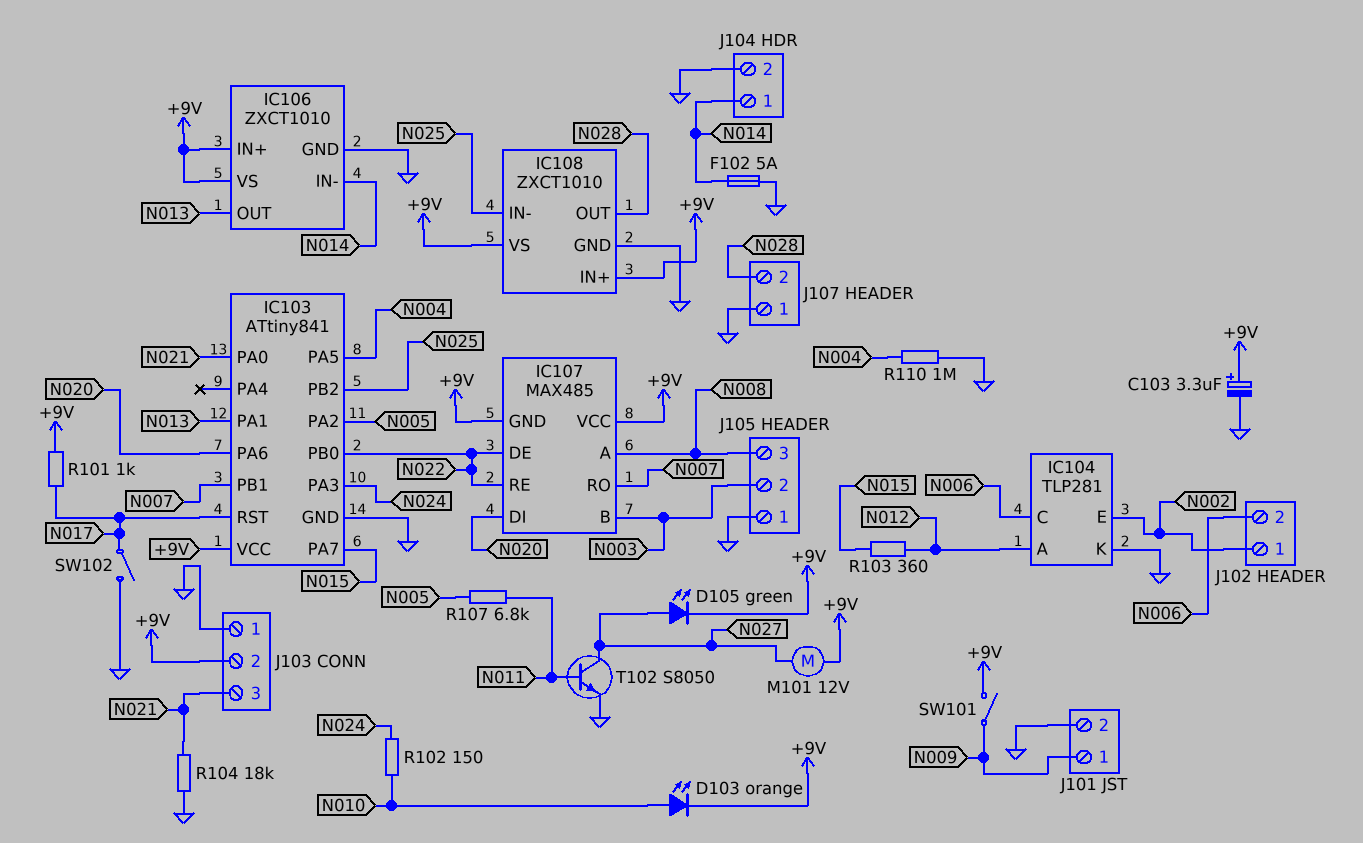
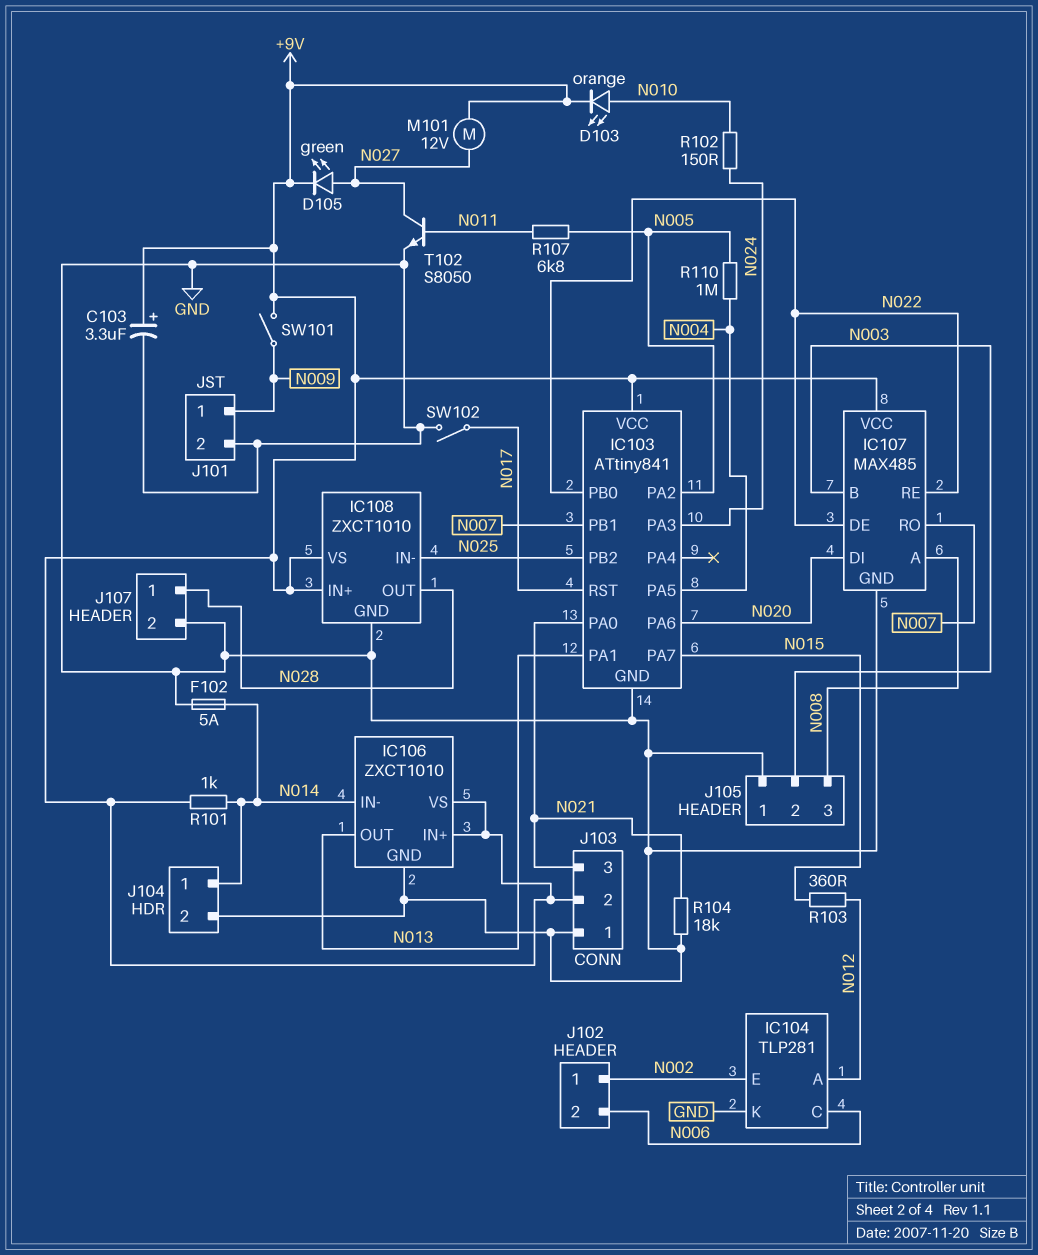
IC107 pin GND: +9V -> GND
J107 pin 1: GND -> N028
J107 pin 2: N028 -> GND
R101: 1k (+9V, N017) -> 1k (+9V, N014)
R110: 1M (GND, N004) -> 1M (N004, N005)

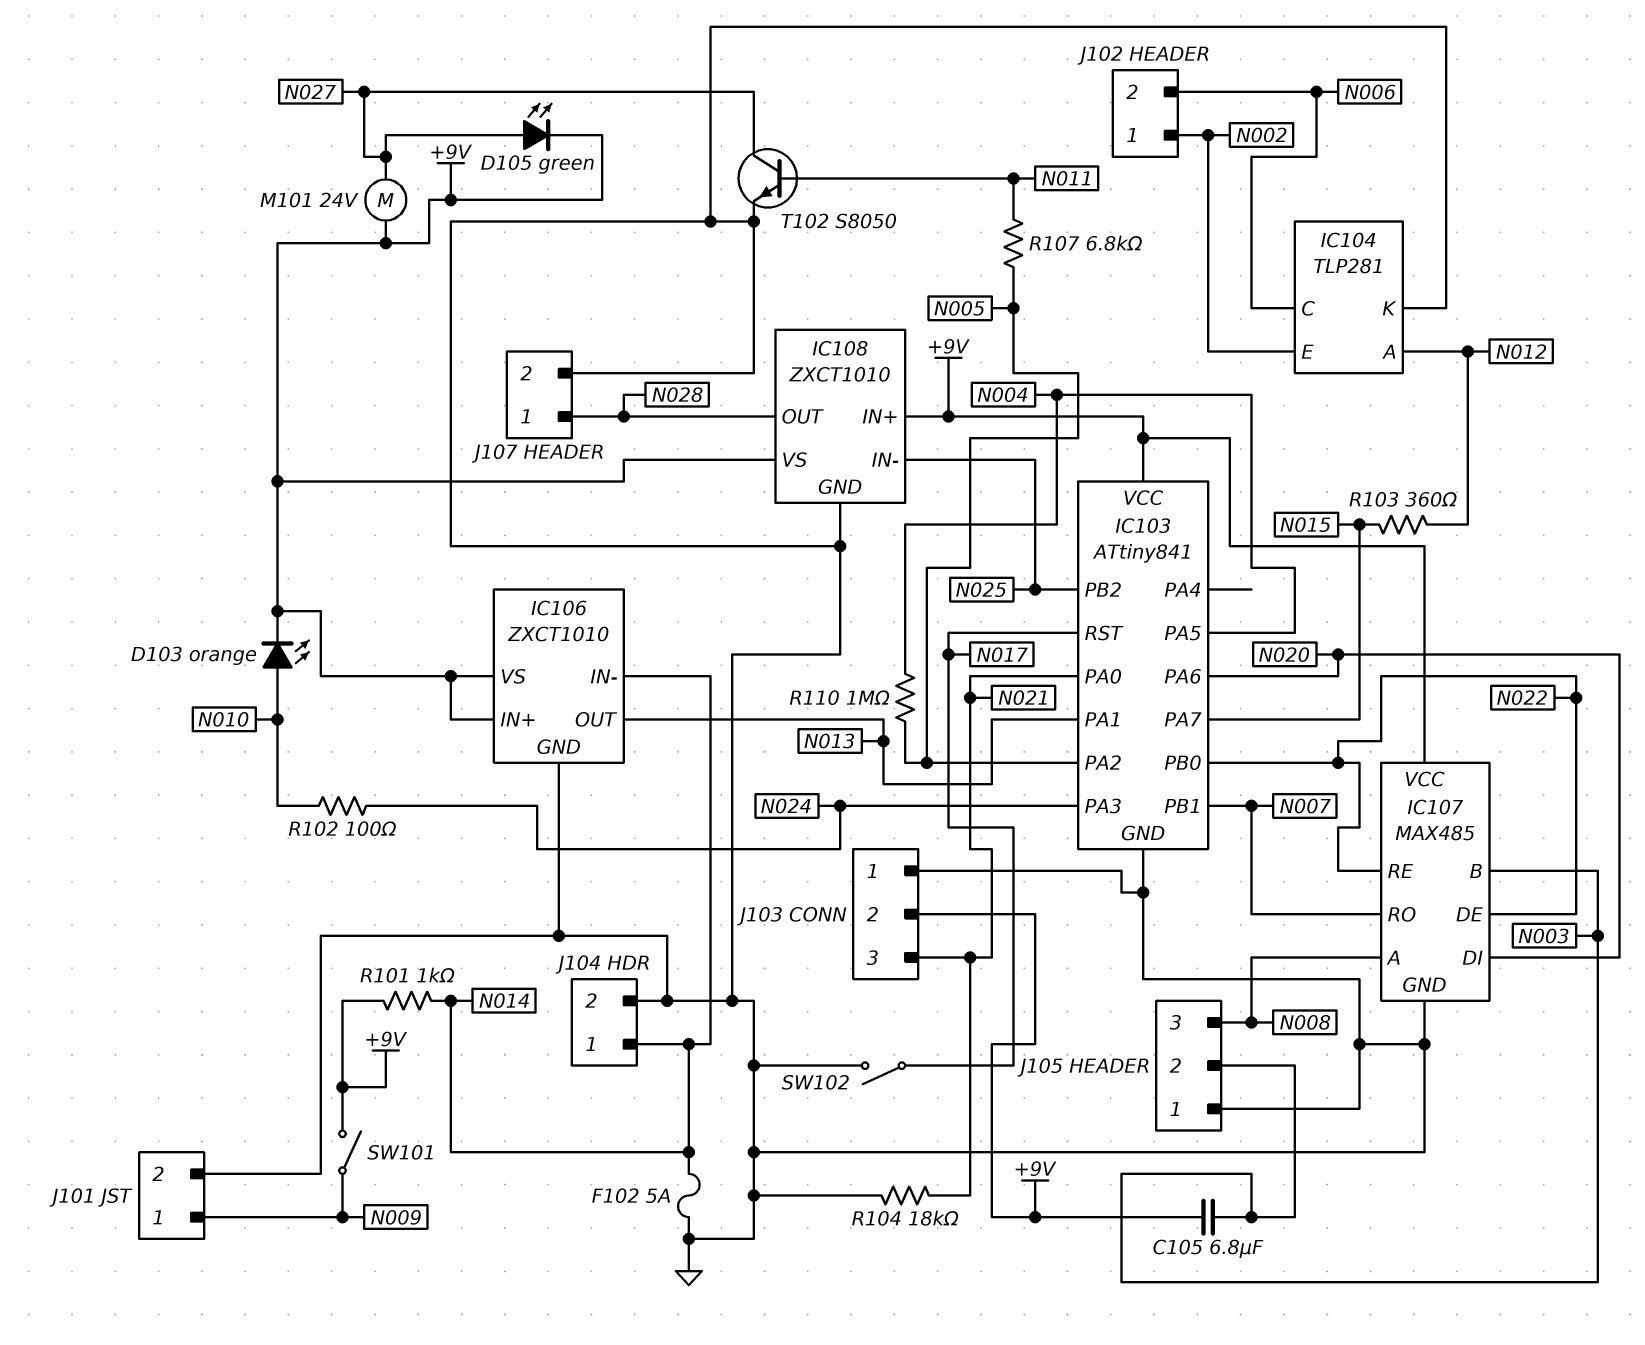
C103: 3.3uF (plus +9V, minus GND) -> none
C105: none -> 6.8uF (+9V, N003)
M101: motor 12V (+9V, N027) -> motor 24V (+9V, N027)
R102: 150 (N010, N024) -> 100 (N010, N024)

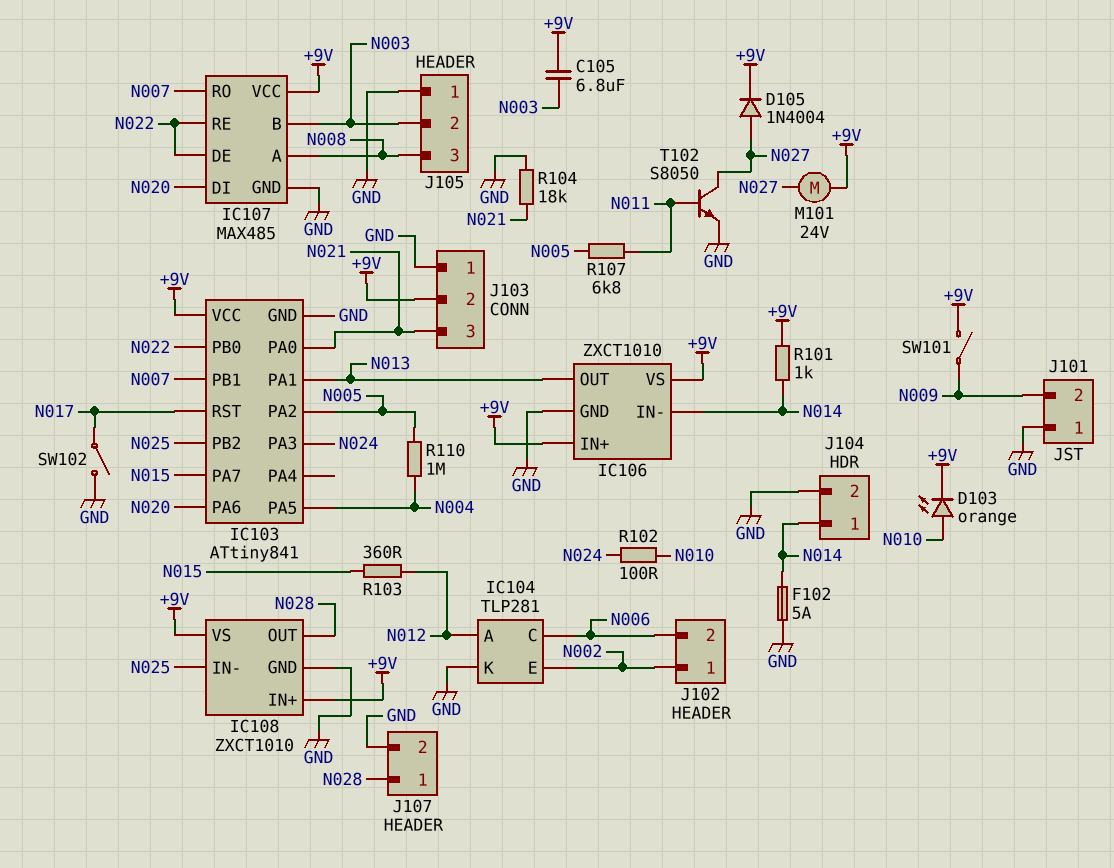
D105: LED green (A N027, K +9V) -> diode 1N4004 (A N027, K +9V)
J101 pin 1: N009 -> GND
J101 pin 2: GND -> N009

